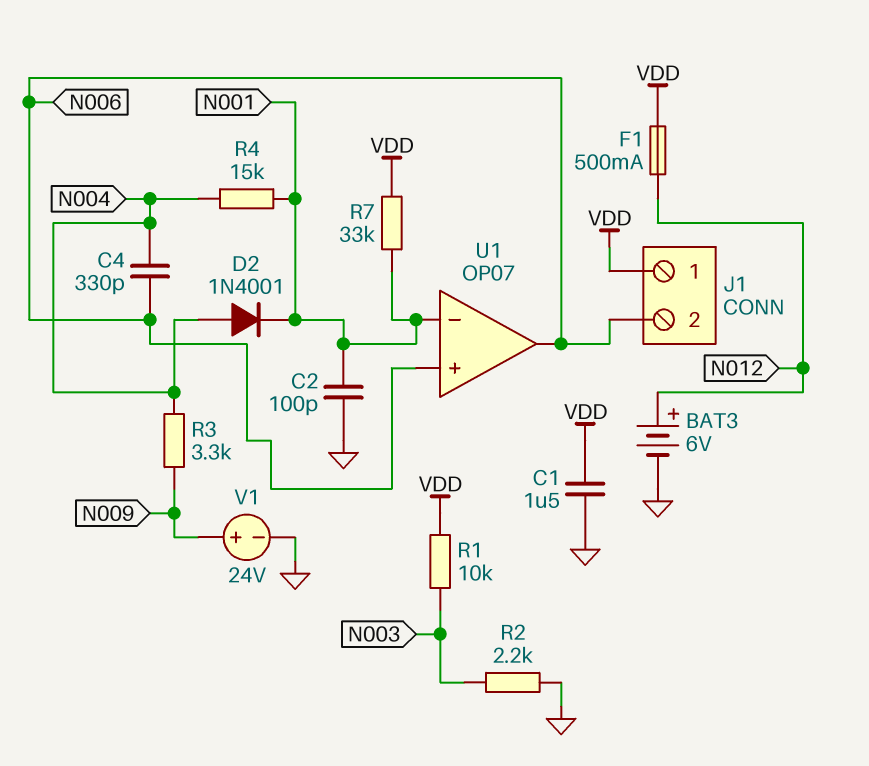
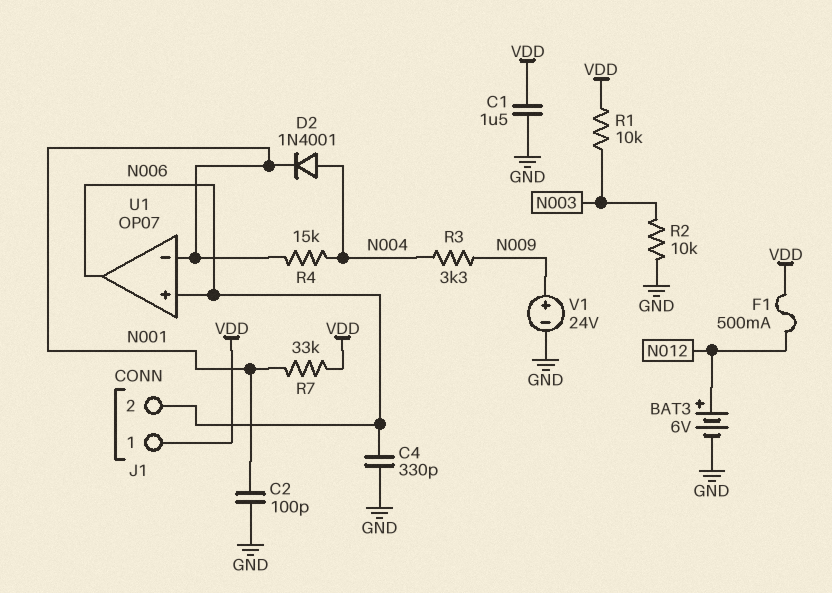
C4: 330pF (N004, N006) -> 330pF (GND, N006)
R2: 2.2k (GND, N003) -> 10k (GND, N003)

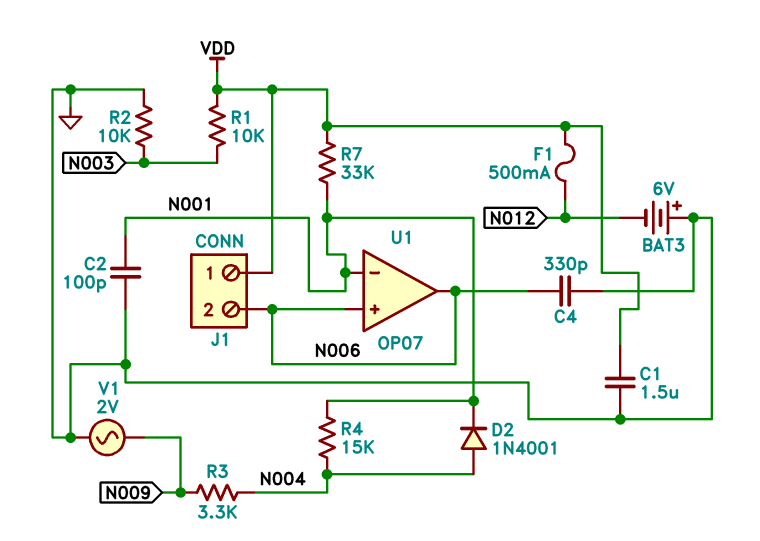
BAT3: 6V (plus N012, minus GND) -> 6V (plus GND, minus N012)
V1: 24V (plus N009, minus GND) -> AC 2V (GND, N009)

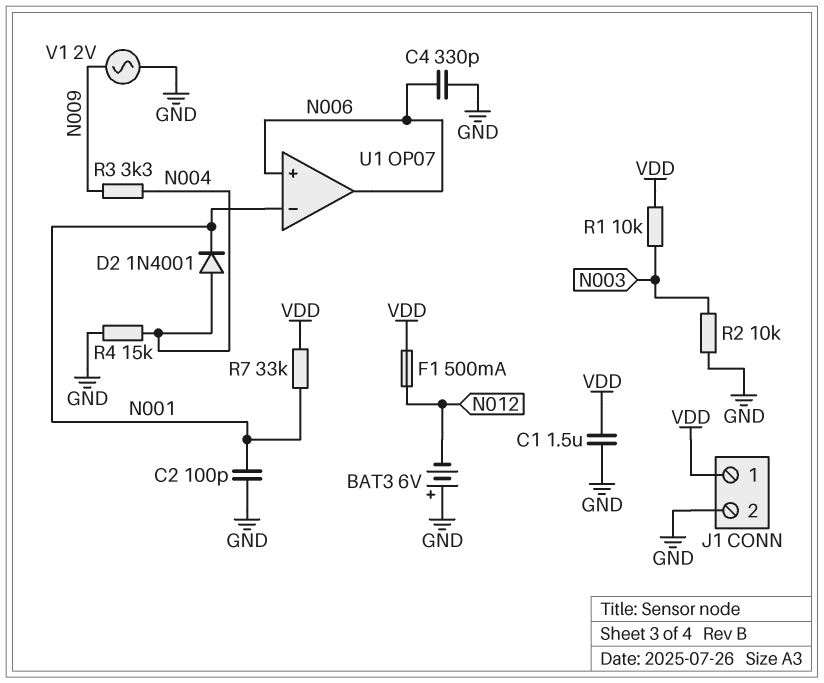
J1 pin 2: N006 -> GND
R4: 15k (N001, N004) -> 15k (GND, N004)

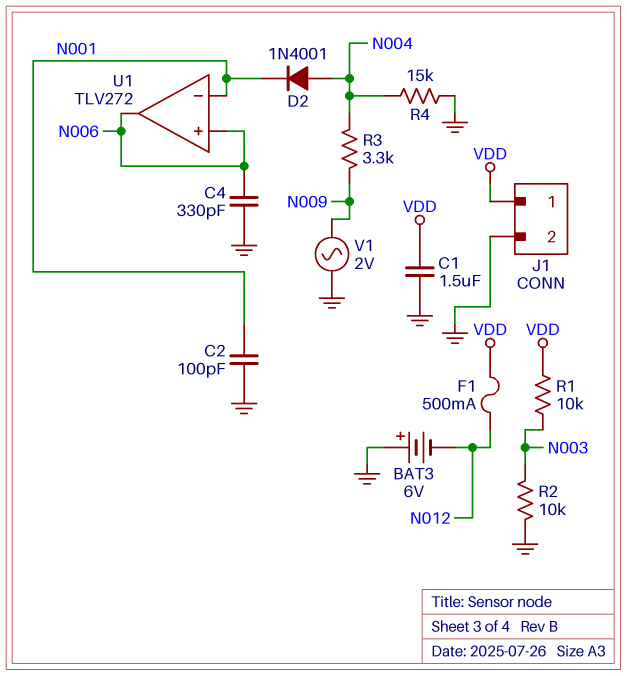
R7: 33k (N001, VDD) -> none
U1: OP07 -> TLV272

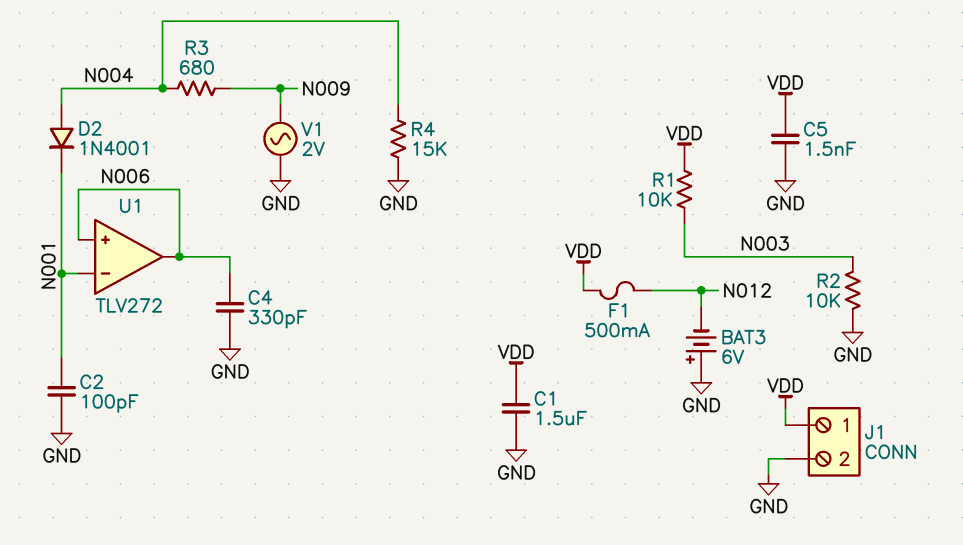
C5: none -> 1.5nF (GND, VDD)
R3: 3.3k (N004, N009) -> 680 (N004, N009)

